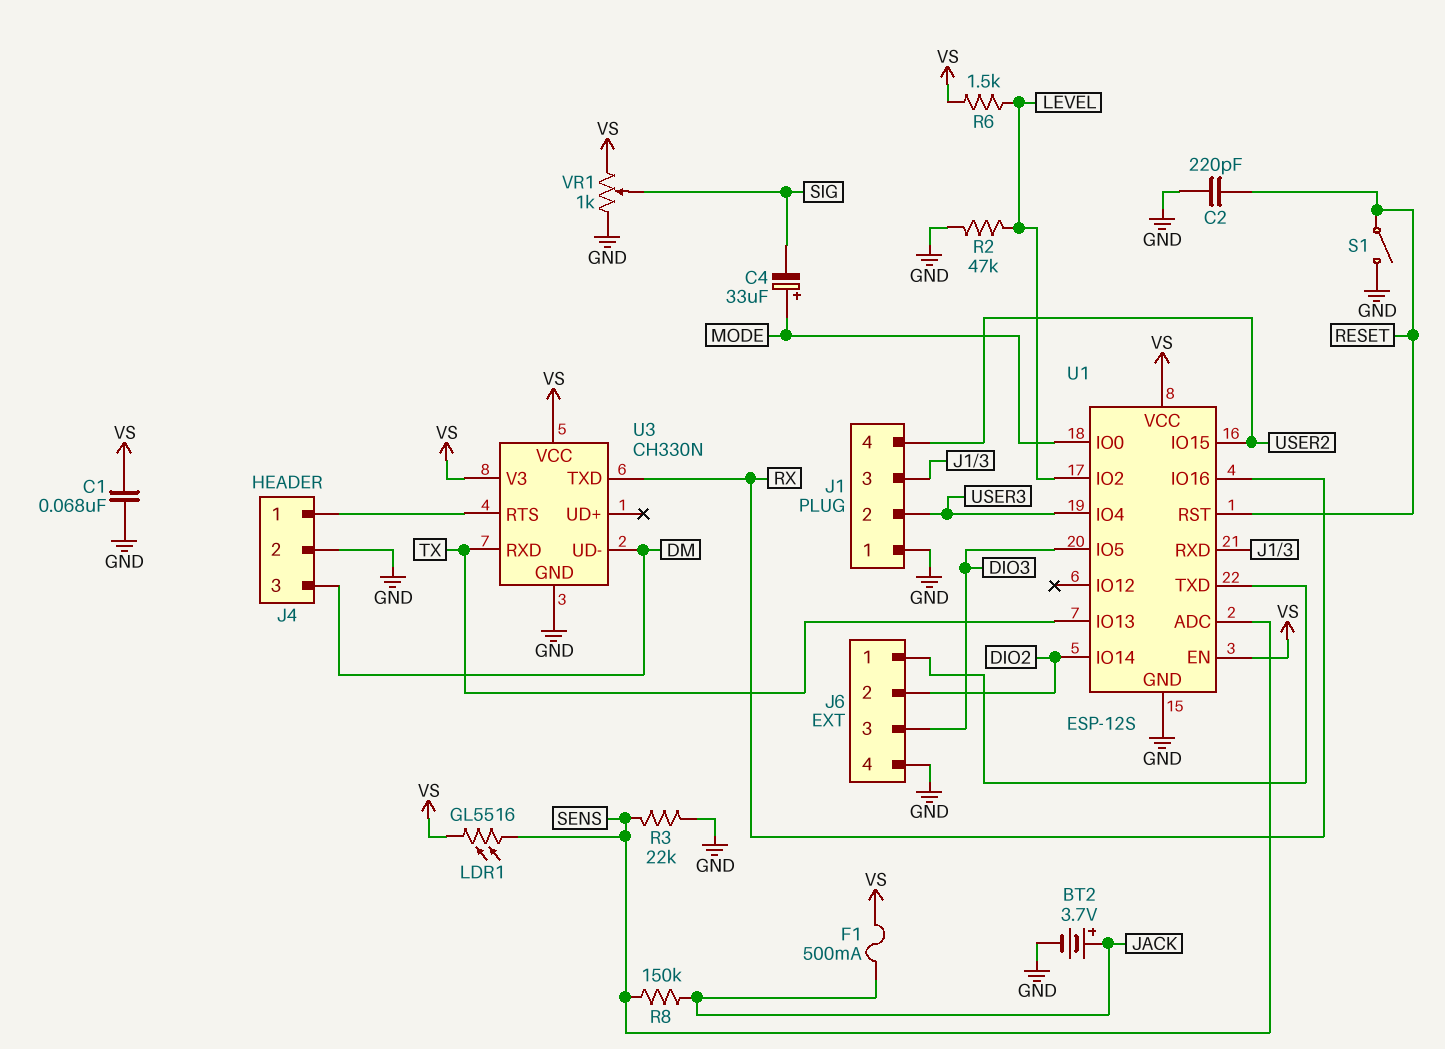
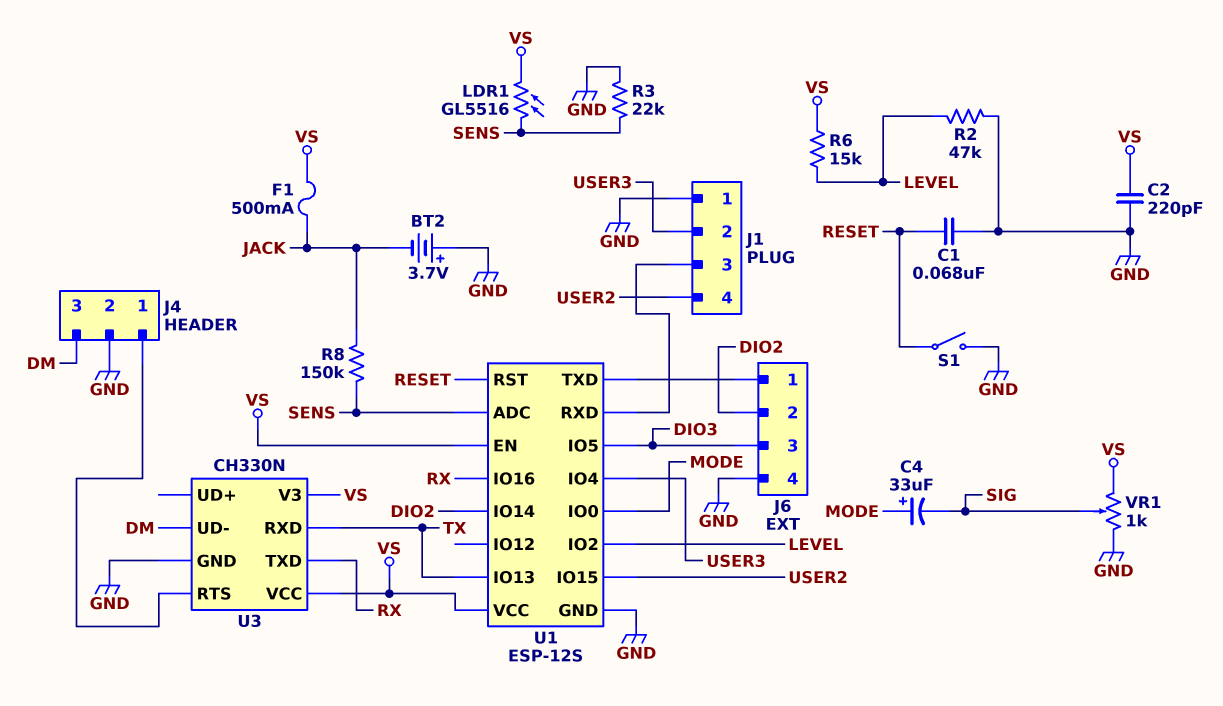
BT2: 3.7V (plus JACK, minus GND) -> 3.7V (plus GND, minus JACK)
C1: 68nF (GND, VS) -> 68nF (GND, RESET)
C2: 220pF (GND, RESET) -> 220pF (GND, VS)
R6: 1.5k (LEVEL, VS) -> 15k (LEVEL, VS)

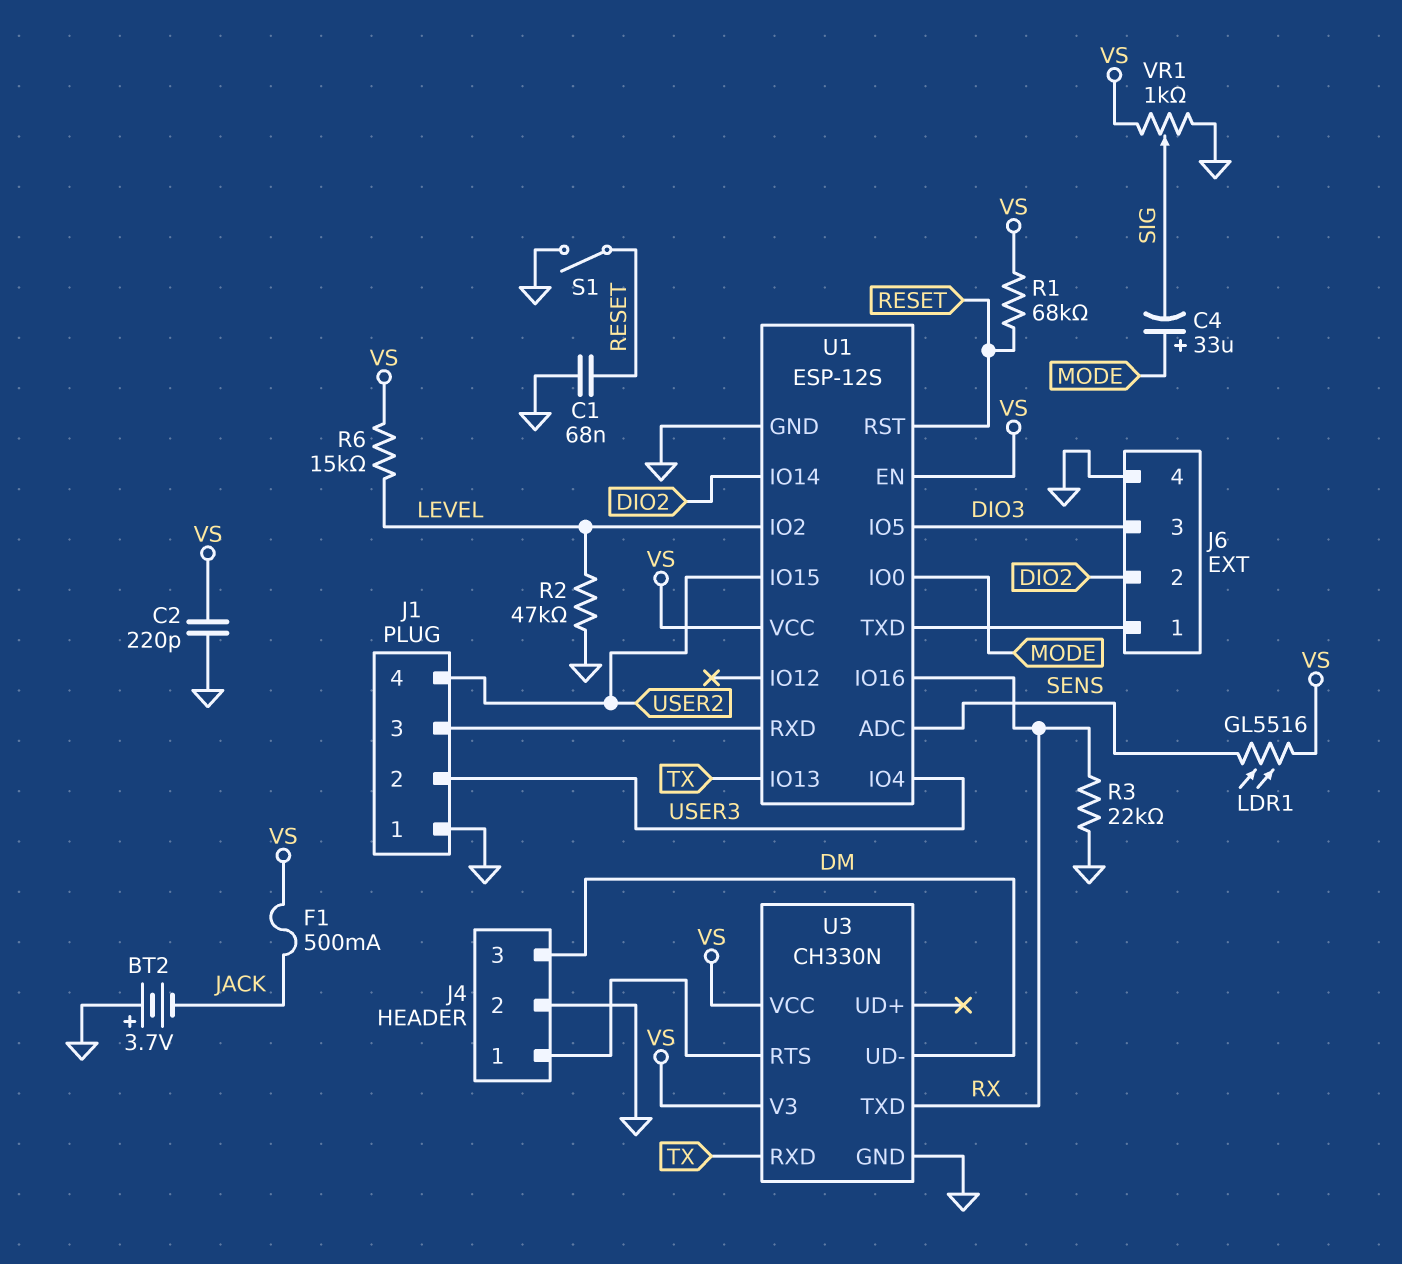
R1: none -> 68k (RESET, VS)
R3: 22k (GND, SENS) -> 22k (GND, RX)
R8: 150k (JACK, SENS) -> none

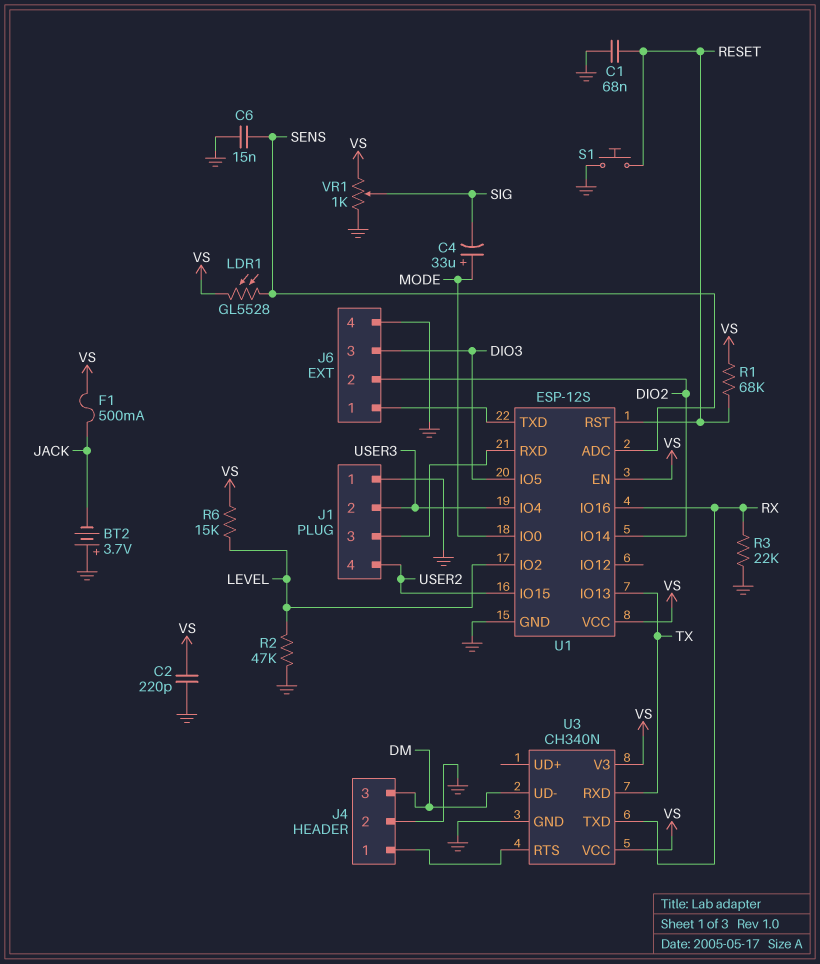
C6: none -> 15nF (GND, SENS)
LDR1: GL5516 (SENS, VS) -> GL5528 (SENS, VS)
S1: switch (GND, RESET) -> button (GND, RESET)
U3: CH330N -> CH340N

